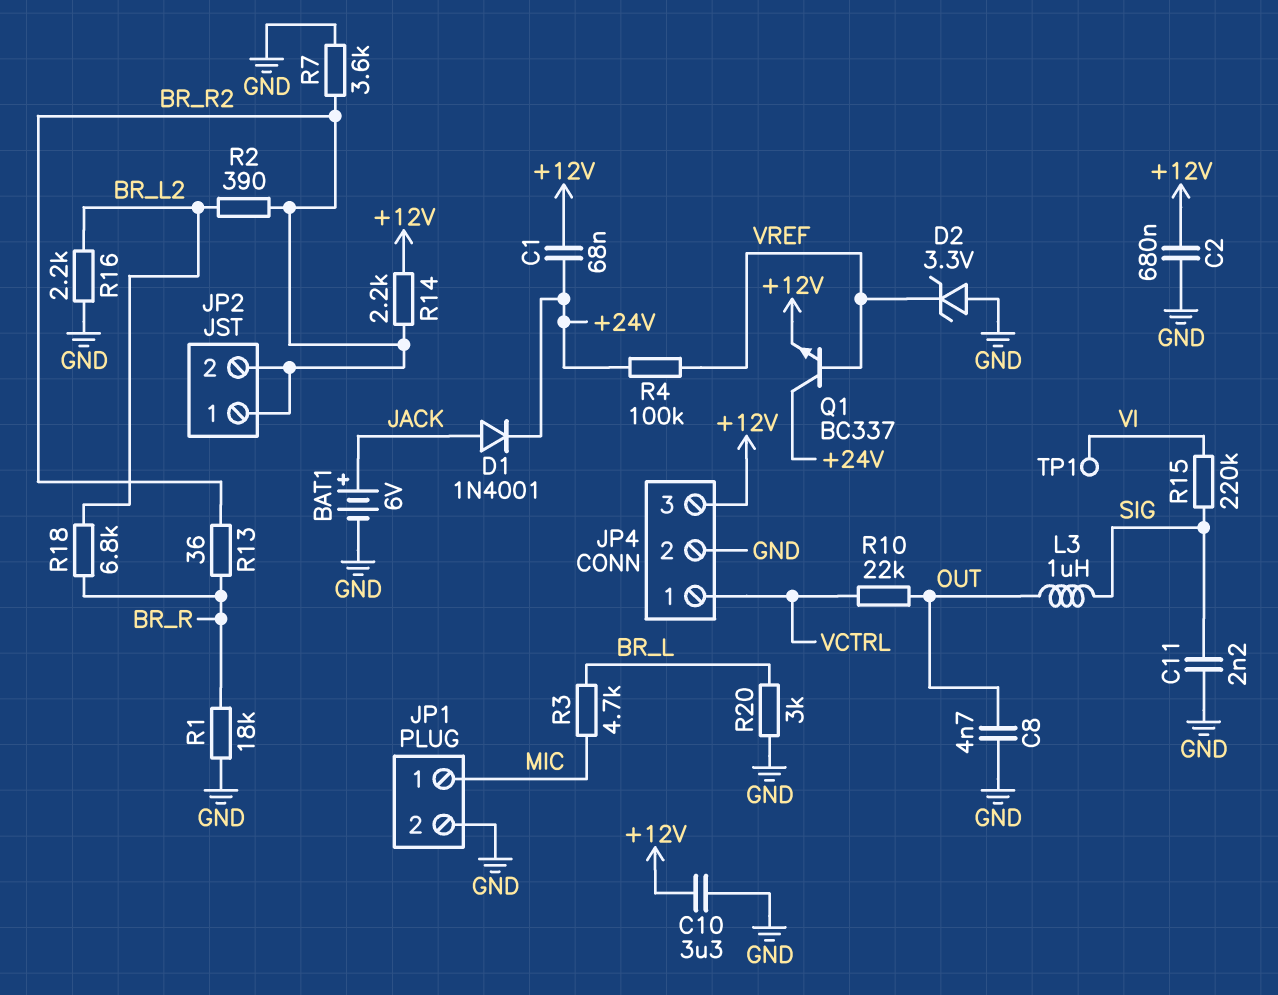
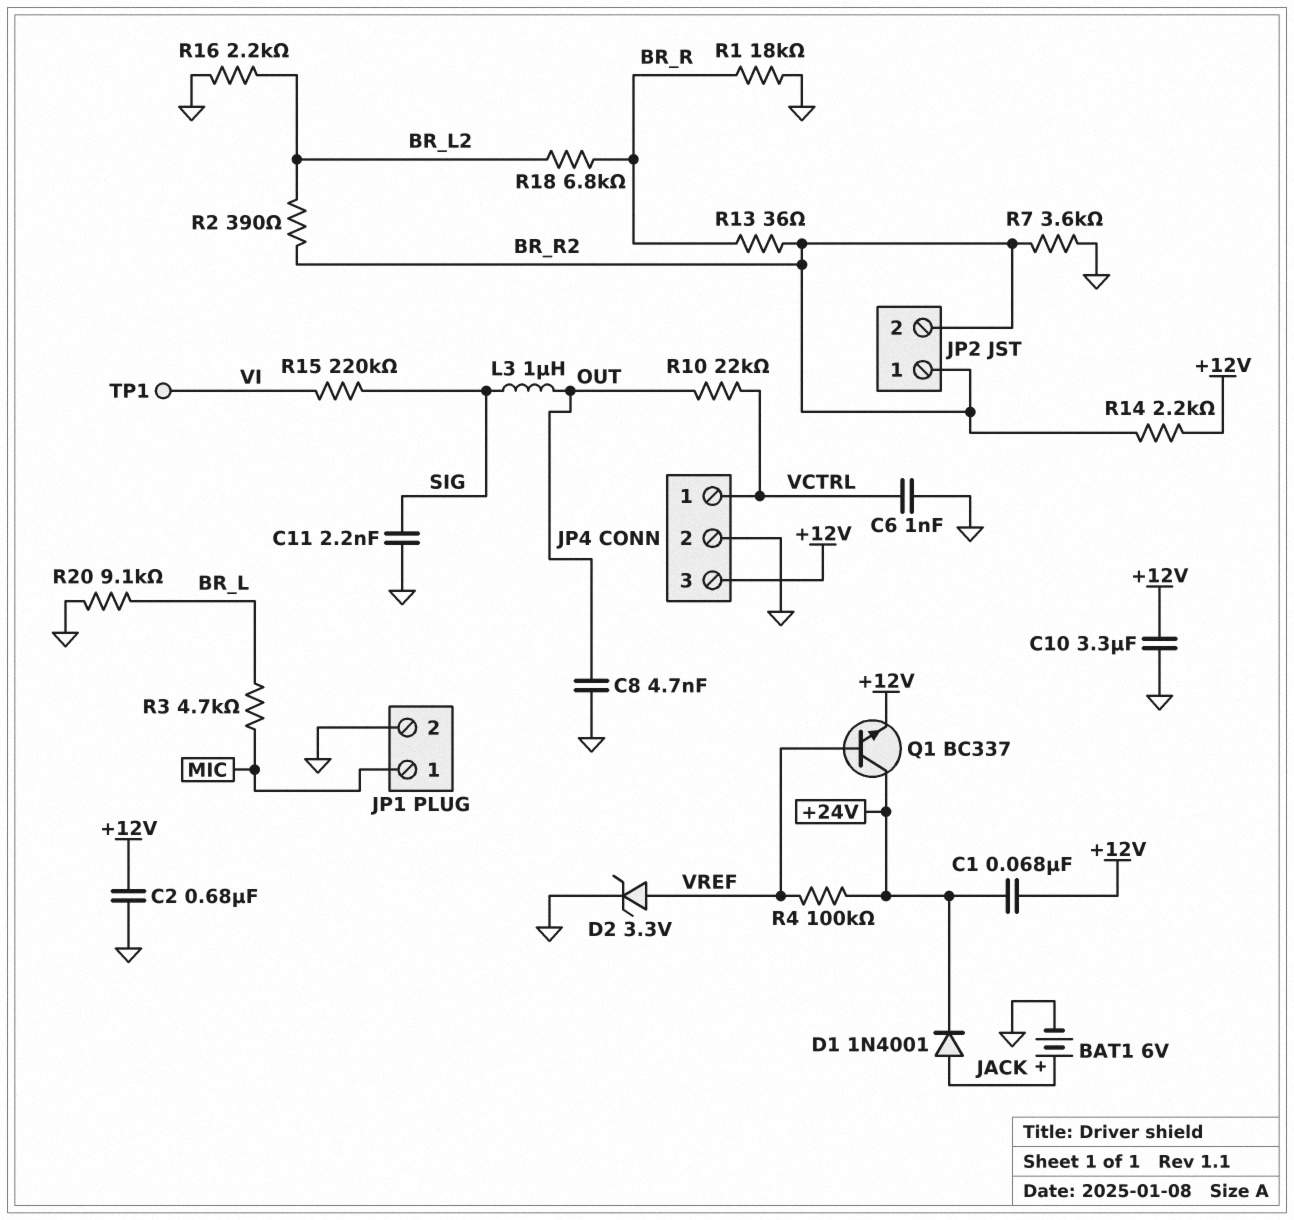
C6: none -> 1nF (GND, VCTRL)
D2: zener 3.3V (A GND, K VREF) -> zener 3.3V (A VREF, K GND)
R20: 3k (BR_L, GND) -> 9.1k (BR_L, GND)

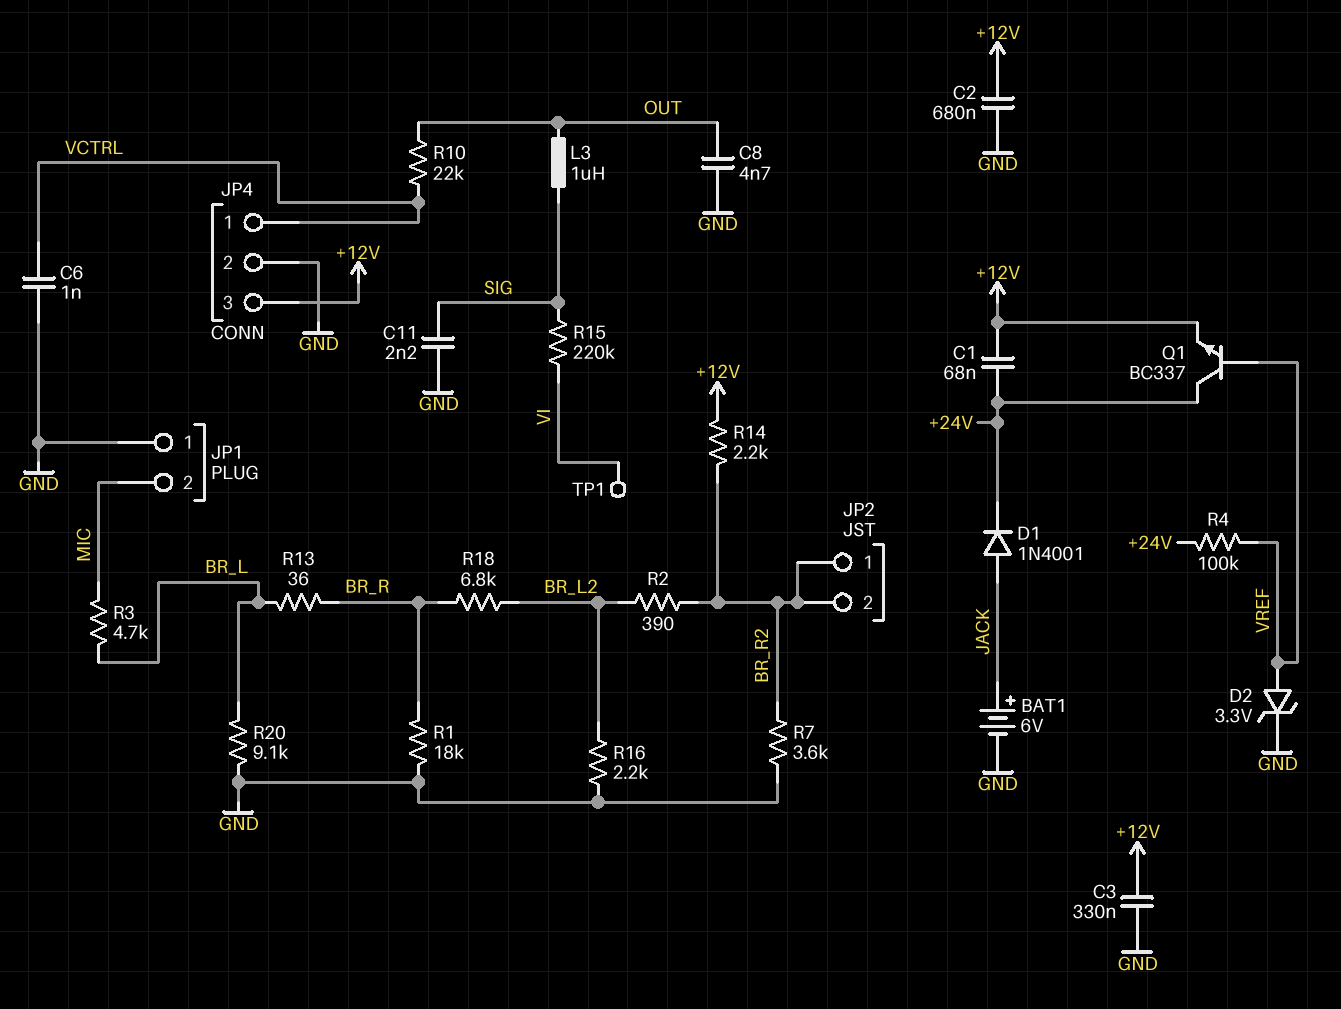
C3: none -> 330nF (+12V, GND)
C10: 3.3uF (+12V, GND) -> none
JP1 pin 1: MIC -> GND
JP1 pin 2: GND -> MIC
R13: 36 (BR_R, BR_R2) -> 36 (BR_L, BR_R)

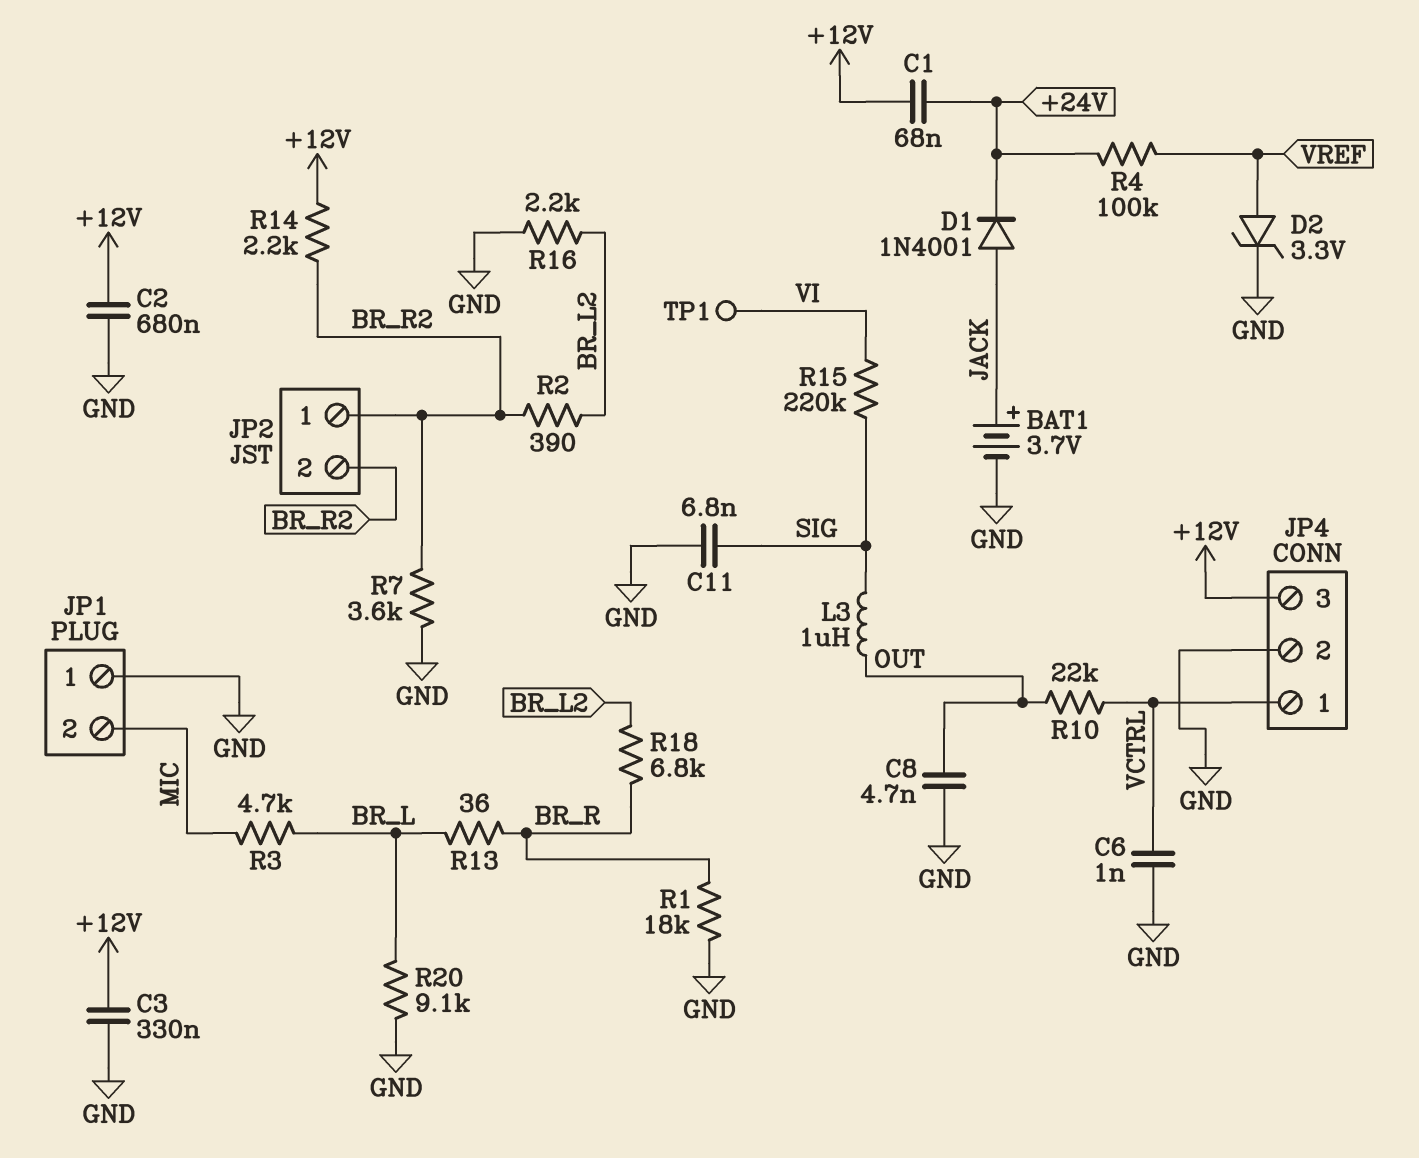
BAT1: 6V (plus JACK, minus GND) -> 3.7V (plus JACK, minus GND)
C11: 2.2nF (GND, SIG) -> 6.8nF (GND, SIG)
Q1: NPN BC337 (B VREF, C +24V, E +12V) -> none

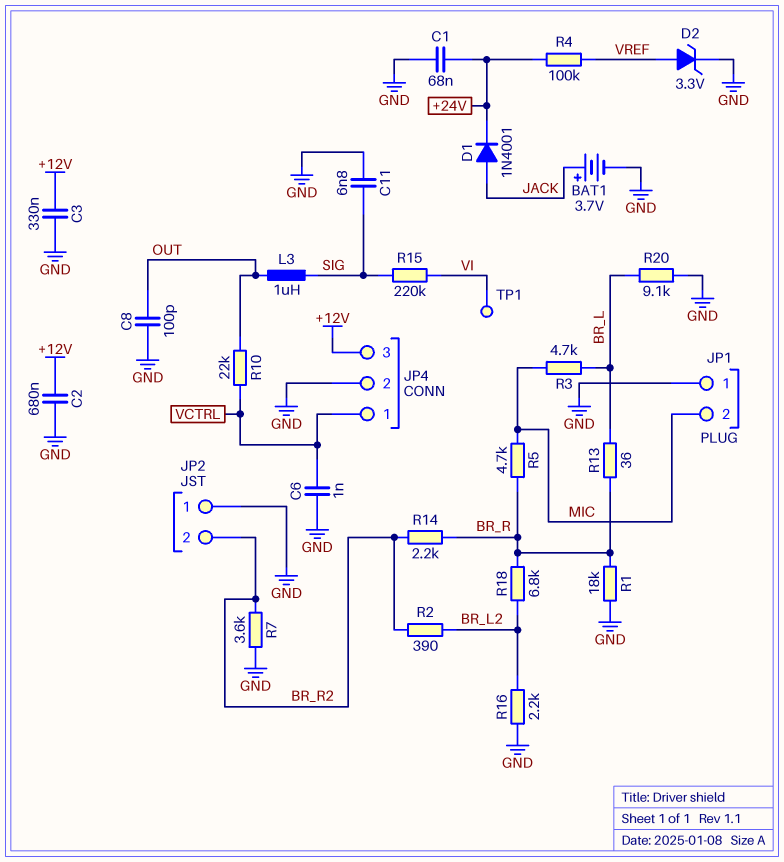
C1: 68nF (+12V, +24V) -> 68nF (+24V, GND)
C8: 4.7nF (GND, OUT) -> 100pF (GND, OUT)
JP2 pin 1: BR_R2 -> GND
R5: none -> 4.7k (BR_R, MIC)
R14: 2.2k (+12V, BR_R2) -> 2.2k (BR_R, BR_R2)

